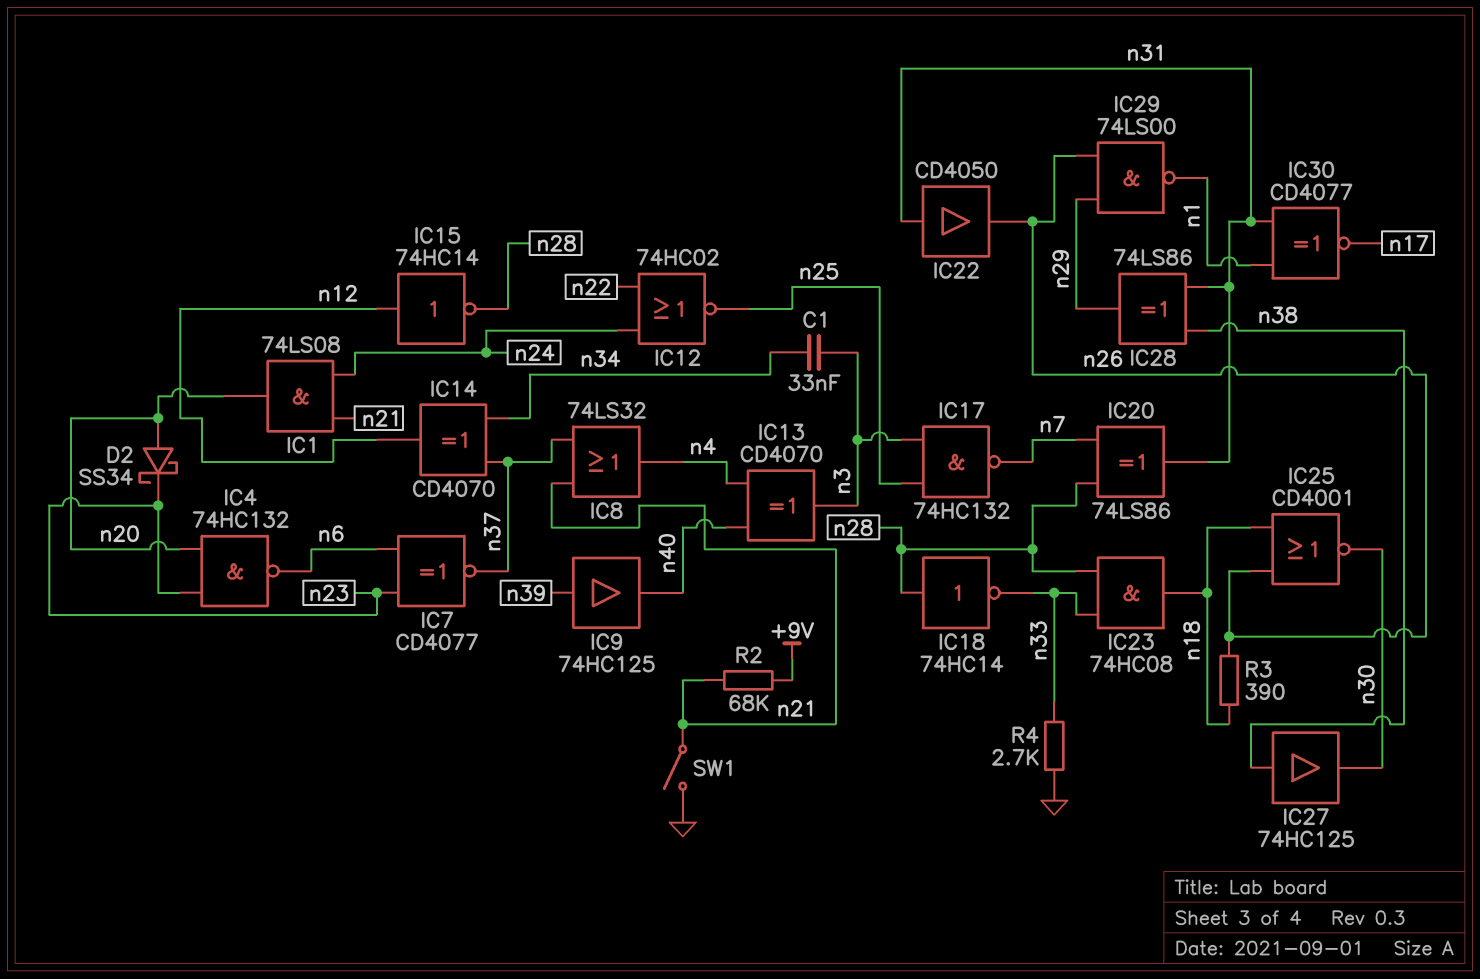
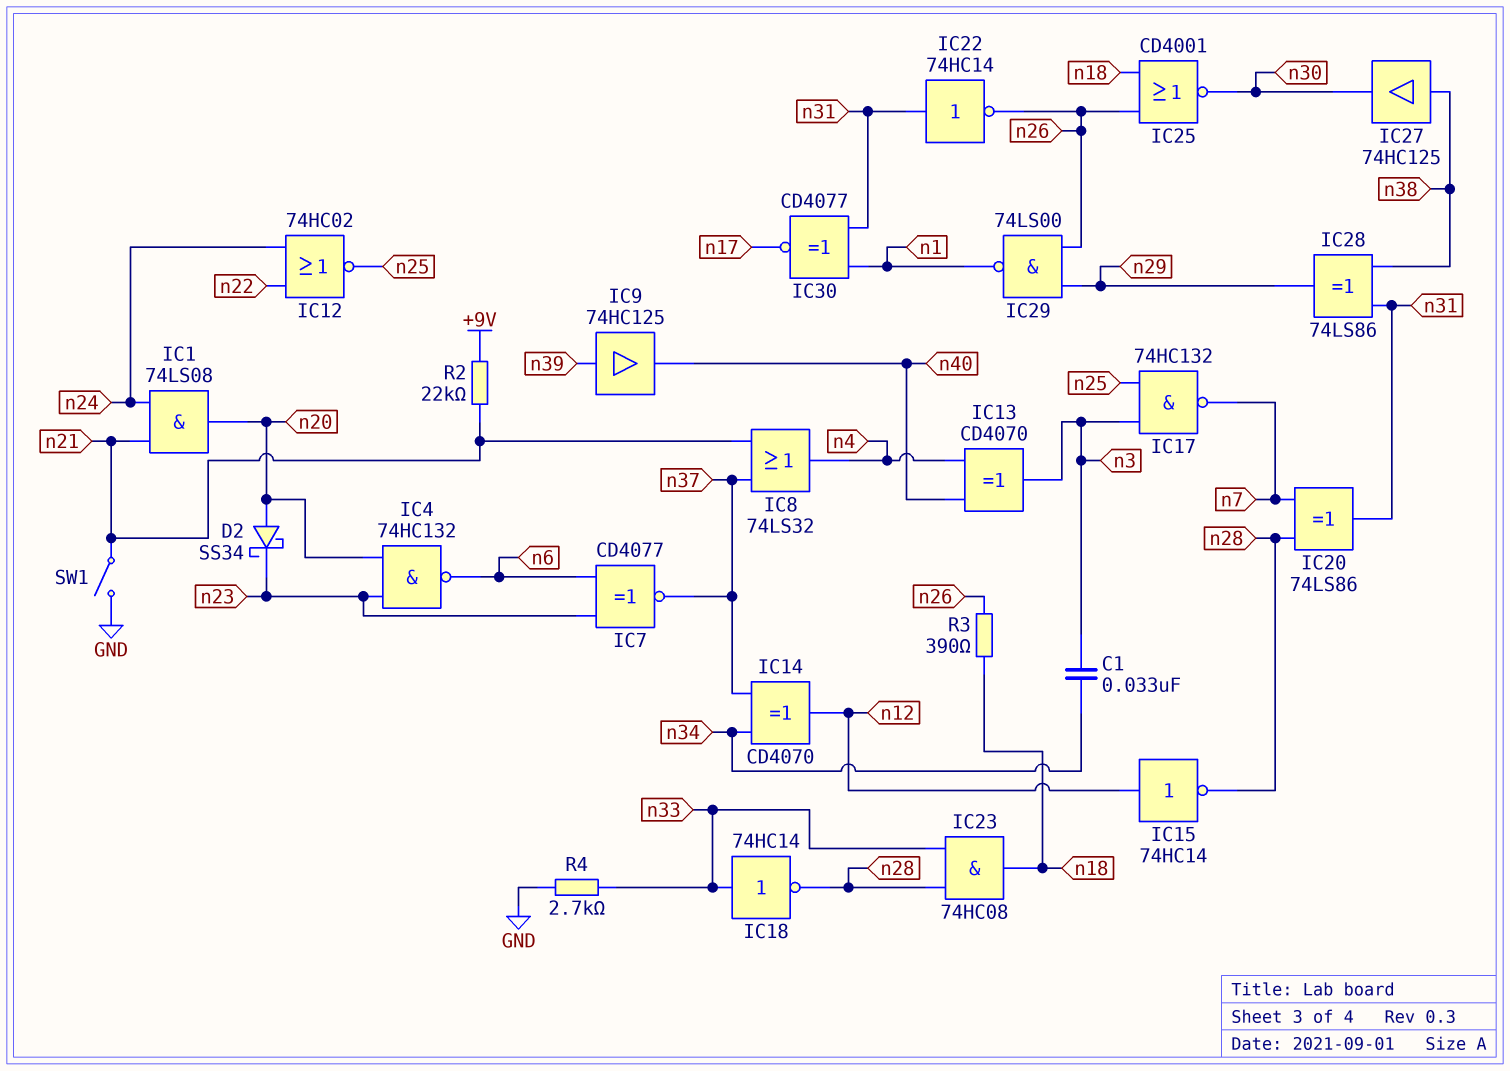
IC18: NOT 74HC14 (in n28, out n33) -> NOT 74HC14 (in n33, out n28)
IC22: buffer CD4050 (in n31, out n26) -> NOT 74HC14 (in n31, out n26)
R2: 68k (+9V, n21) -> 22k (+9V, n21)

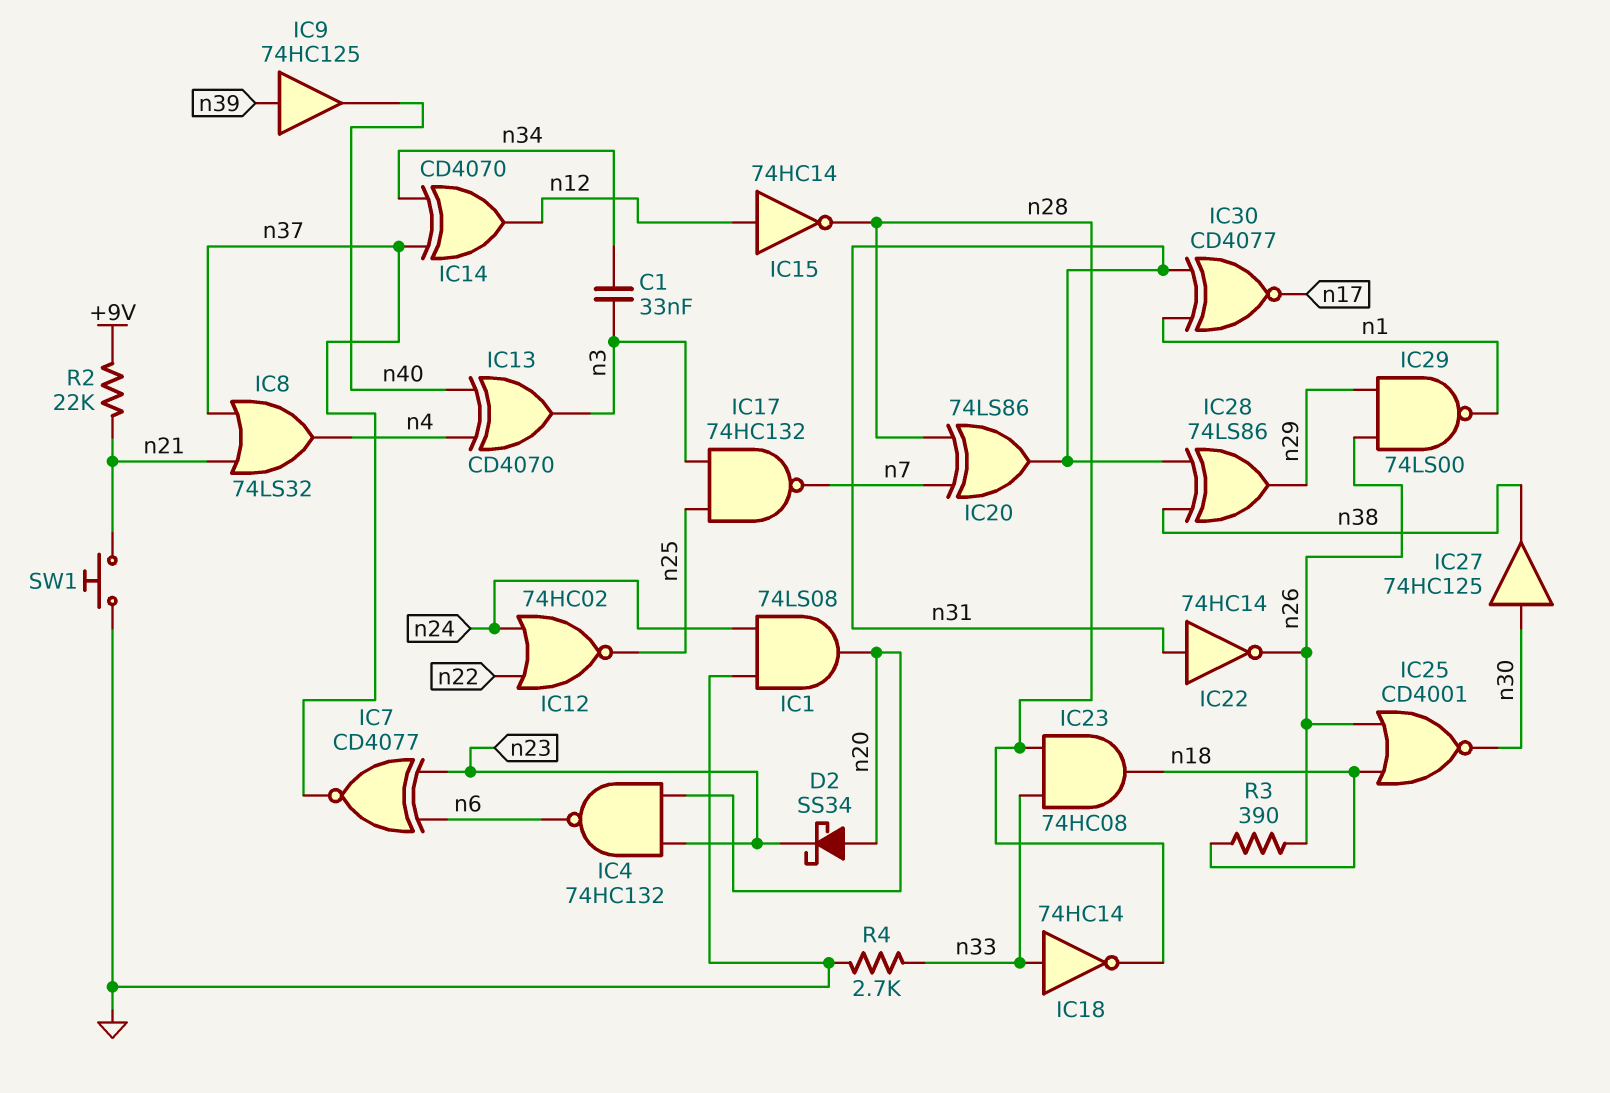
IC1: AND 74LS08 (in n21, in n24, out n20) -> AND 74LS08 (in GND, in n24, out n20)
IC27: buffer 74HC125 (in n38, out n30) -> buffer 74HC125 (in n30, out n38)
SW1: switch (GND, n21) -> button (GND, n21)

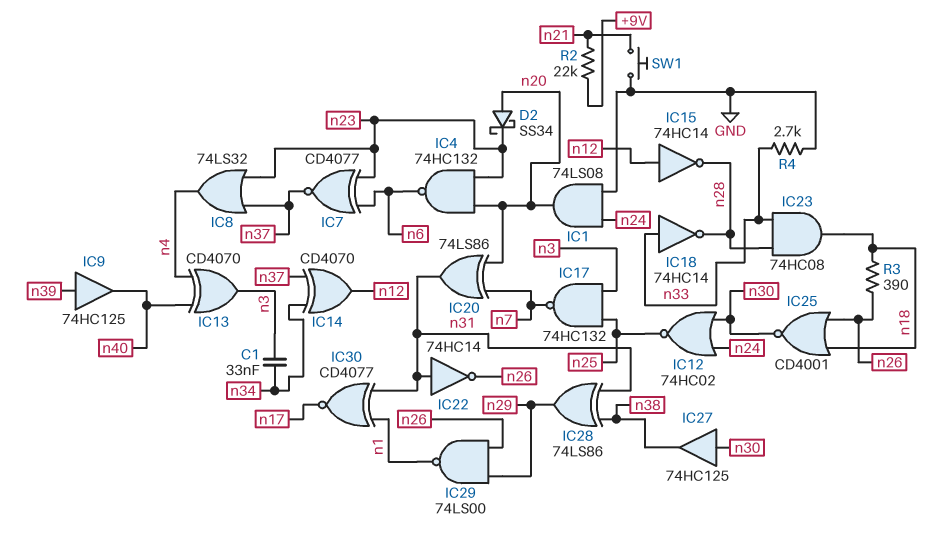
IC8: OR 74LS32 (in n21, in n37, out n4) -> OR 74LS32 (in n23, in n37, out n4)
IC12: NOR 74HC02 (in n22, in n24, out n25) -> NOR 74HC02 (in n24, in n30, out n25)
IC20: XOR 74LS86 (in n7, in n28, out n31) -> XOR 74LS86 (in n7, in n20, out n31)

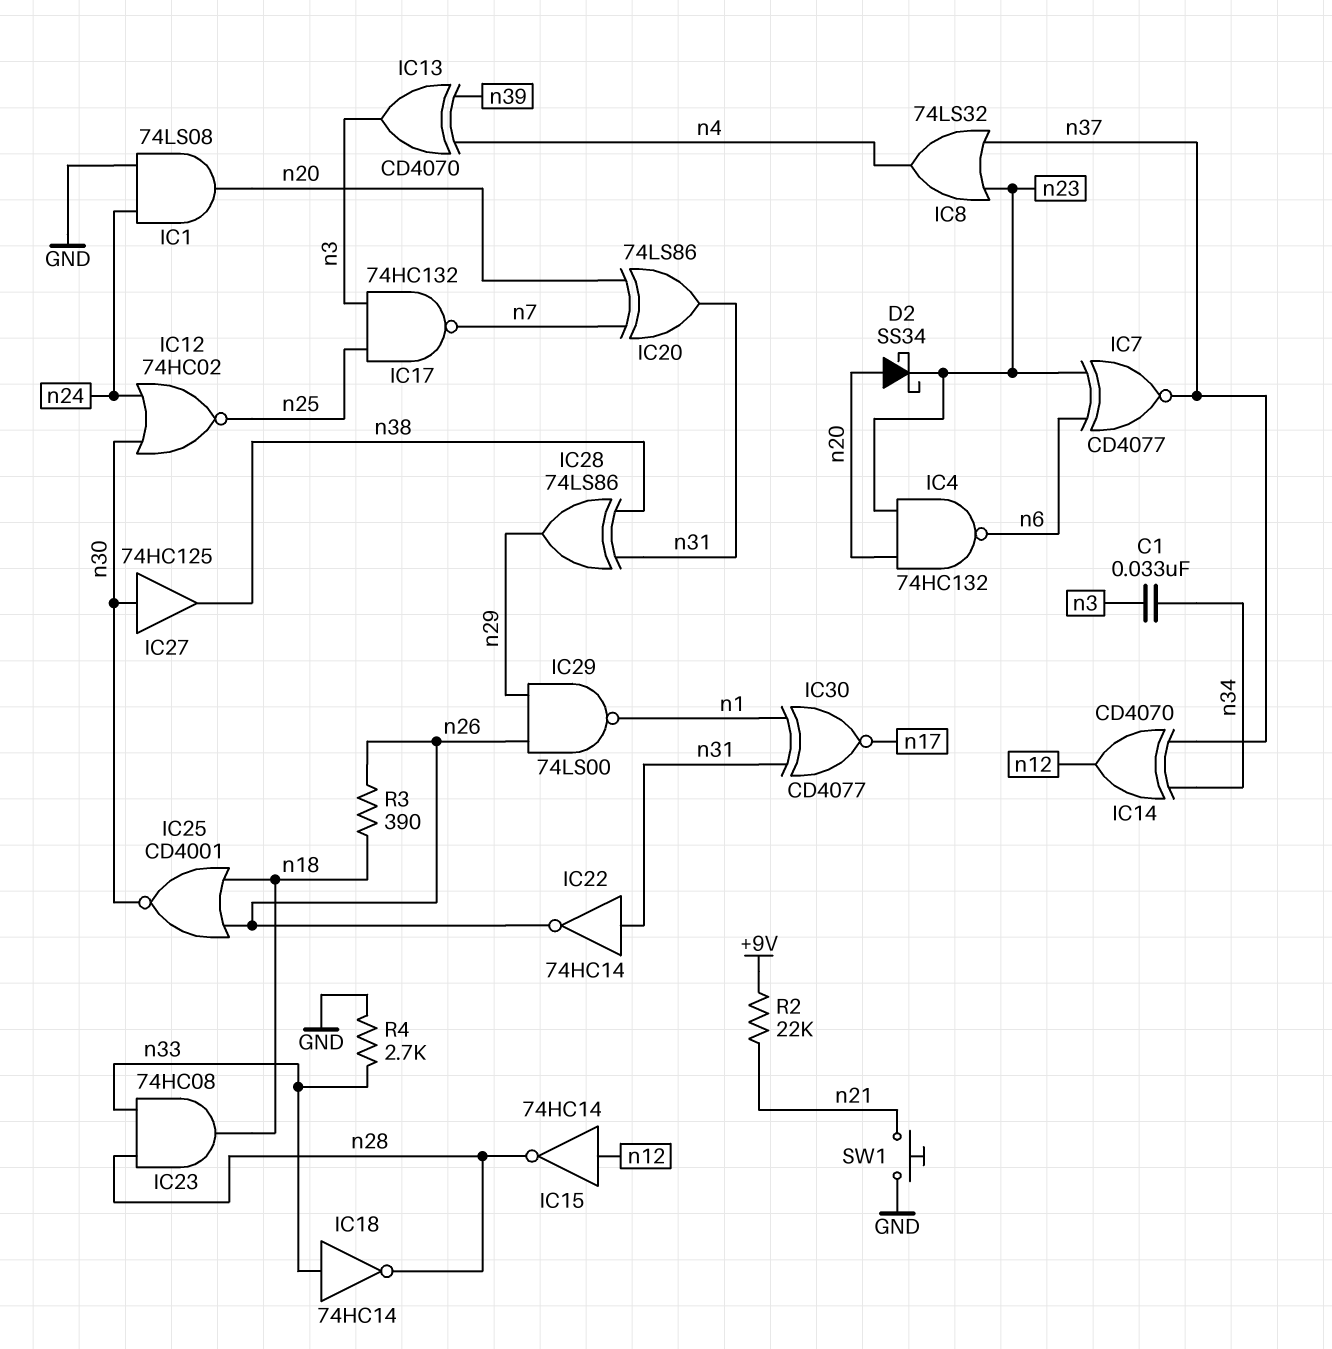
IC9: buffer 74HC125 (in n39, out n40) -> none
IC13: XOR CD4070 (in n4, in n40, out n3) -> XOR CD4070 (in n4, in n39, out n3)

